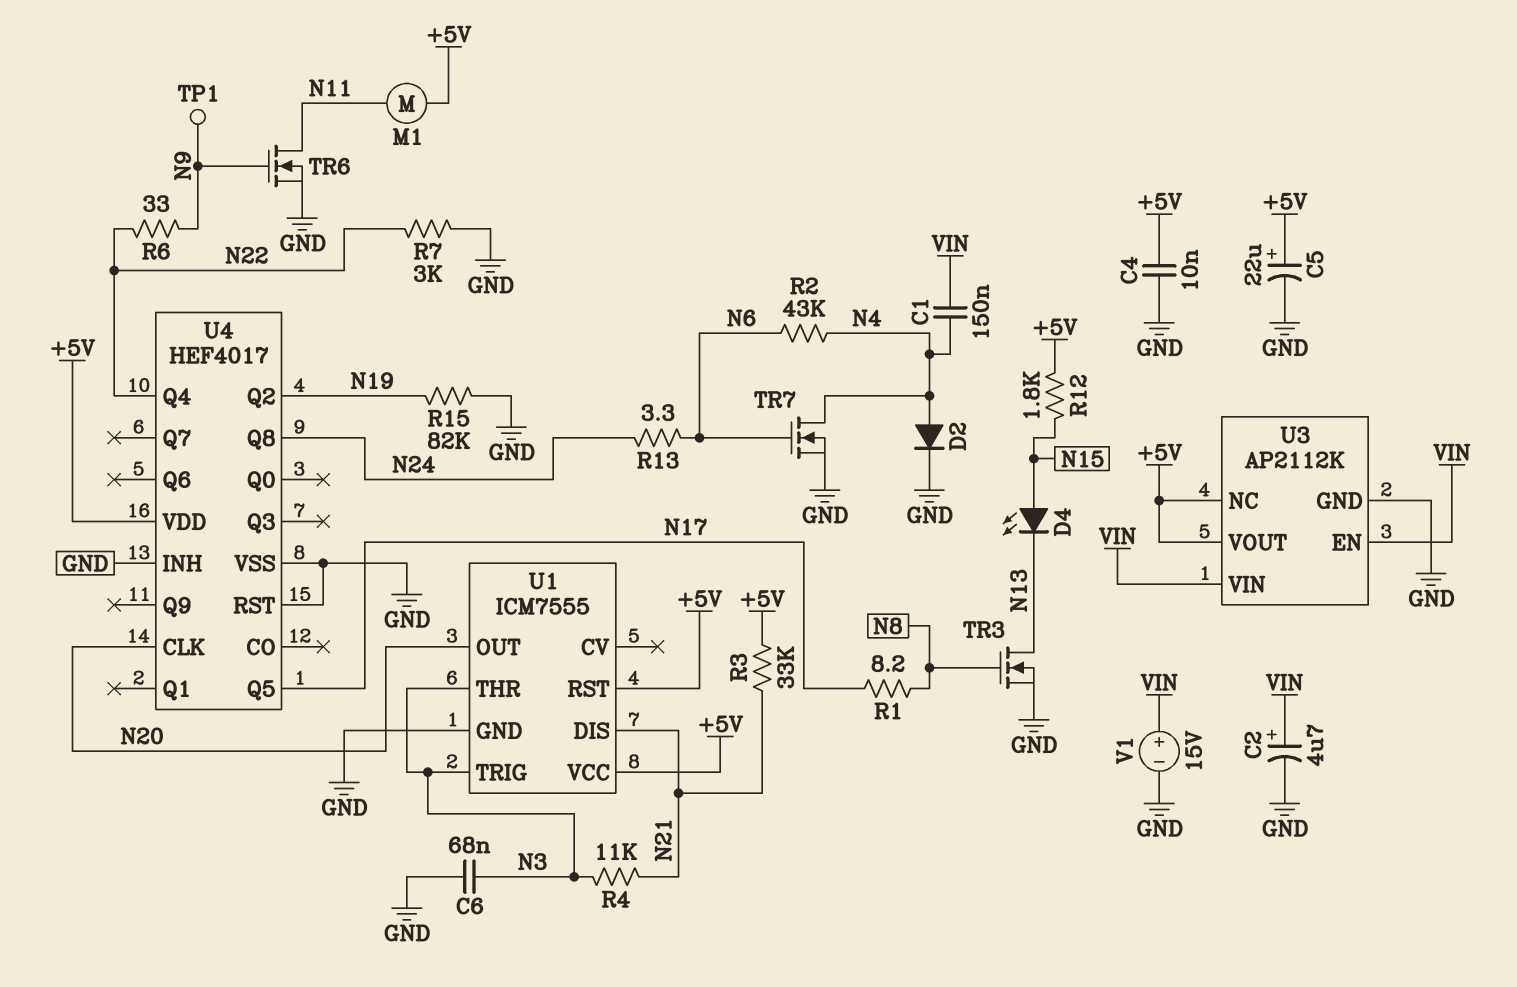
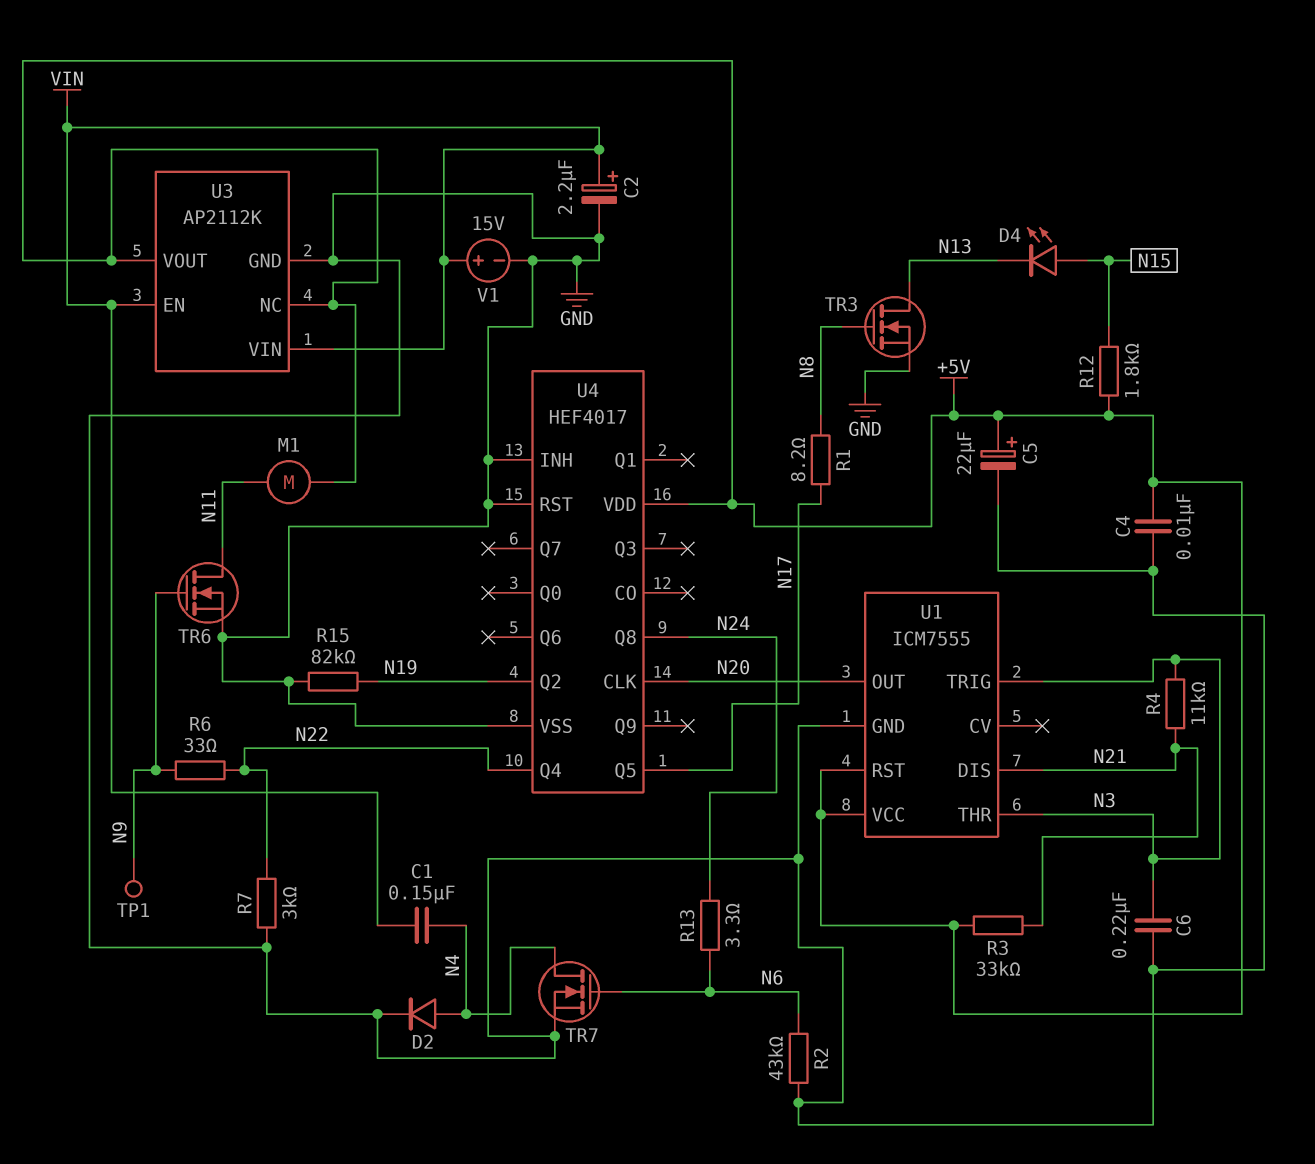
C2: 4.7uF (plus VIN, minus GND) -> 2.2uF (plus VIN, minus GND)
C6: 68nF (GND, N3) -> 220nF (GND, N3)
R2: 43k (N4, N6) -> 43k (GND, N6)

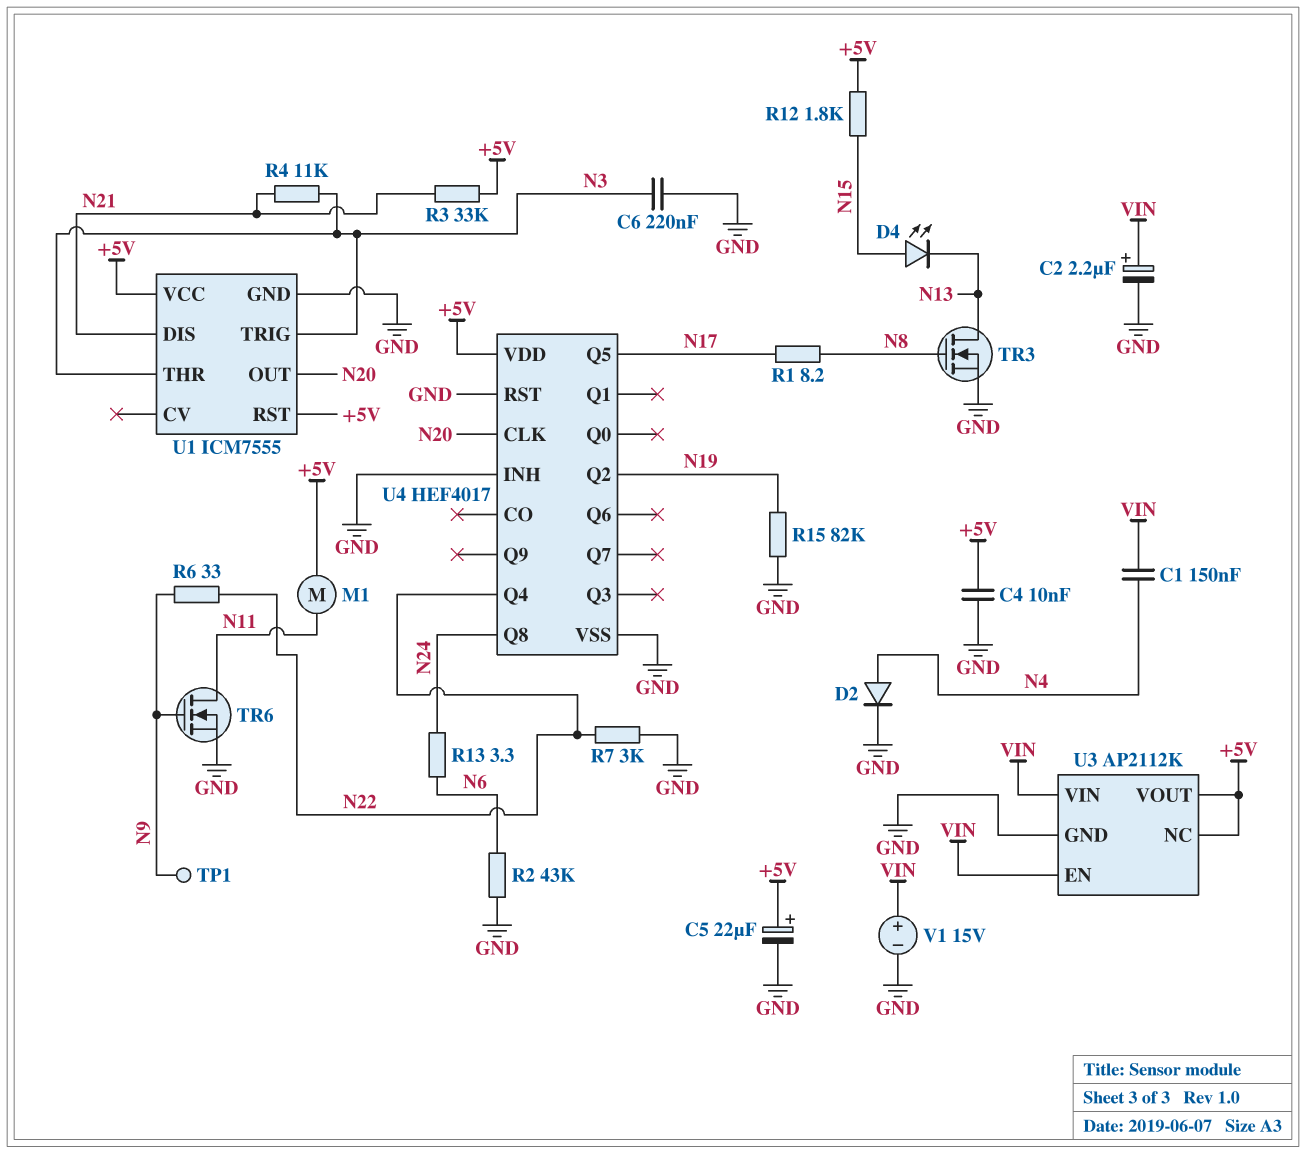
TR7: NMOS (G N6, D N4, S GND) -> none

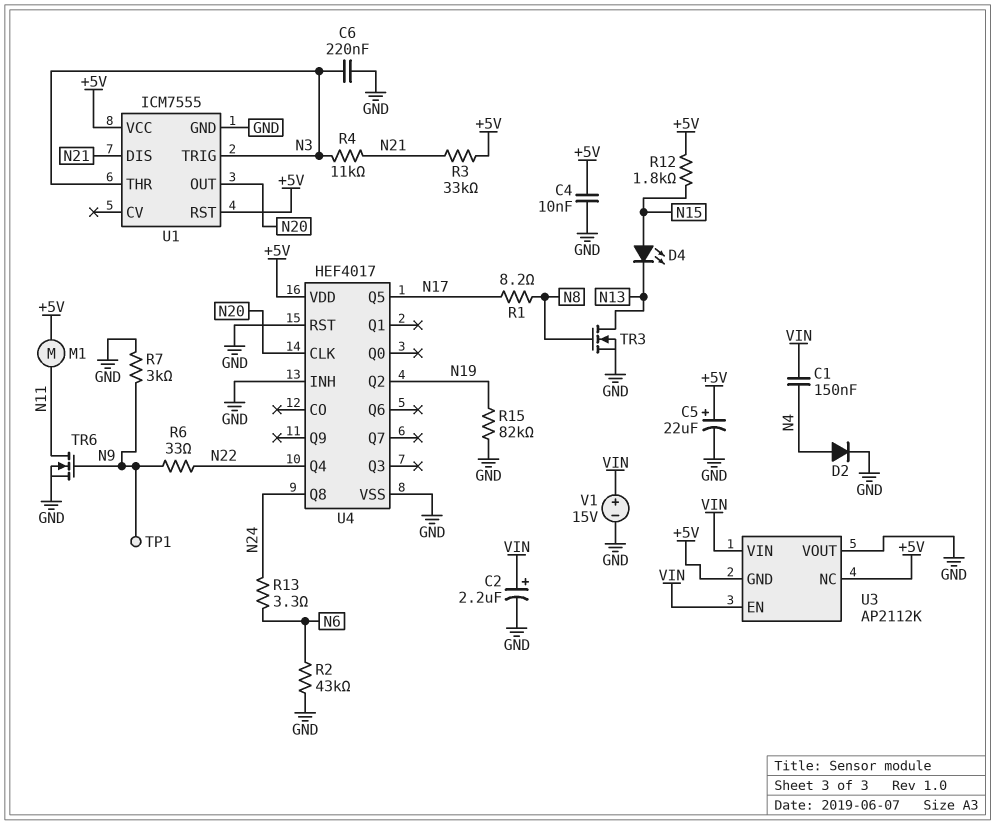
R7: 3k (GND, N22) -> 3k (GND, N9)
U3 pin GND: GND -> +5V
U3 pin VOUT: +5V -> GND

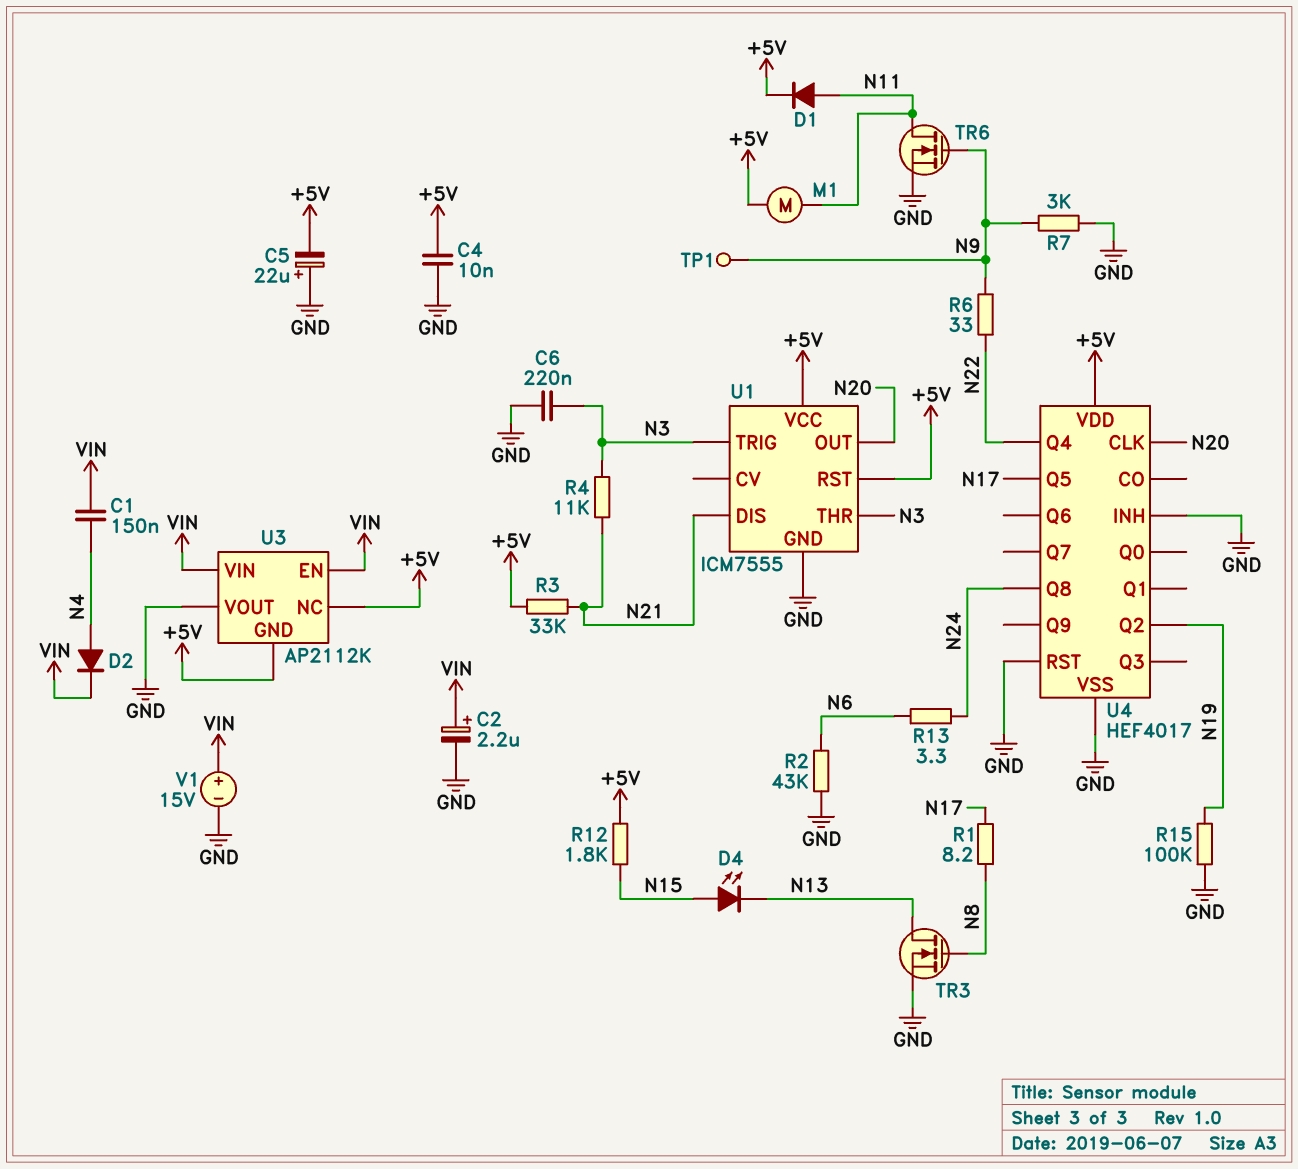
C5: 22uF (plus +5V, minus GND) -> 22uF (plus GND, minus +5V)
D1: none -> diode (A N11, K +5V)
D2: diode (A N4, K GND) -> diode (A N4, K VIN)
R15: 82k (GND, N19) -> 100k (GND, N19)

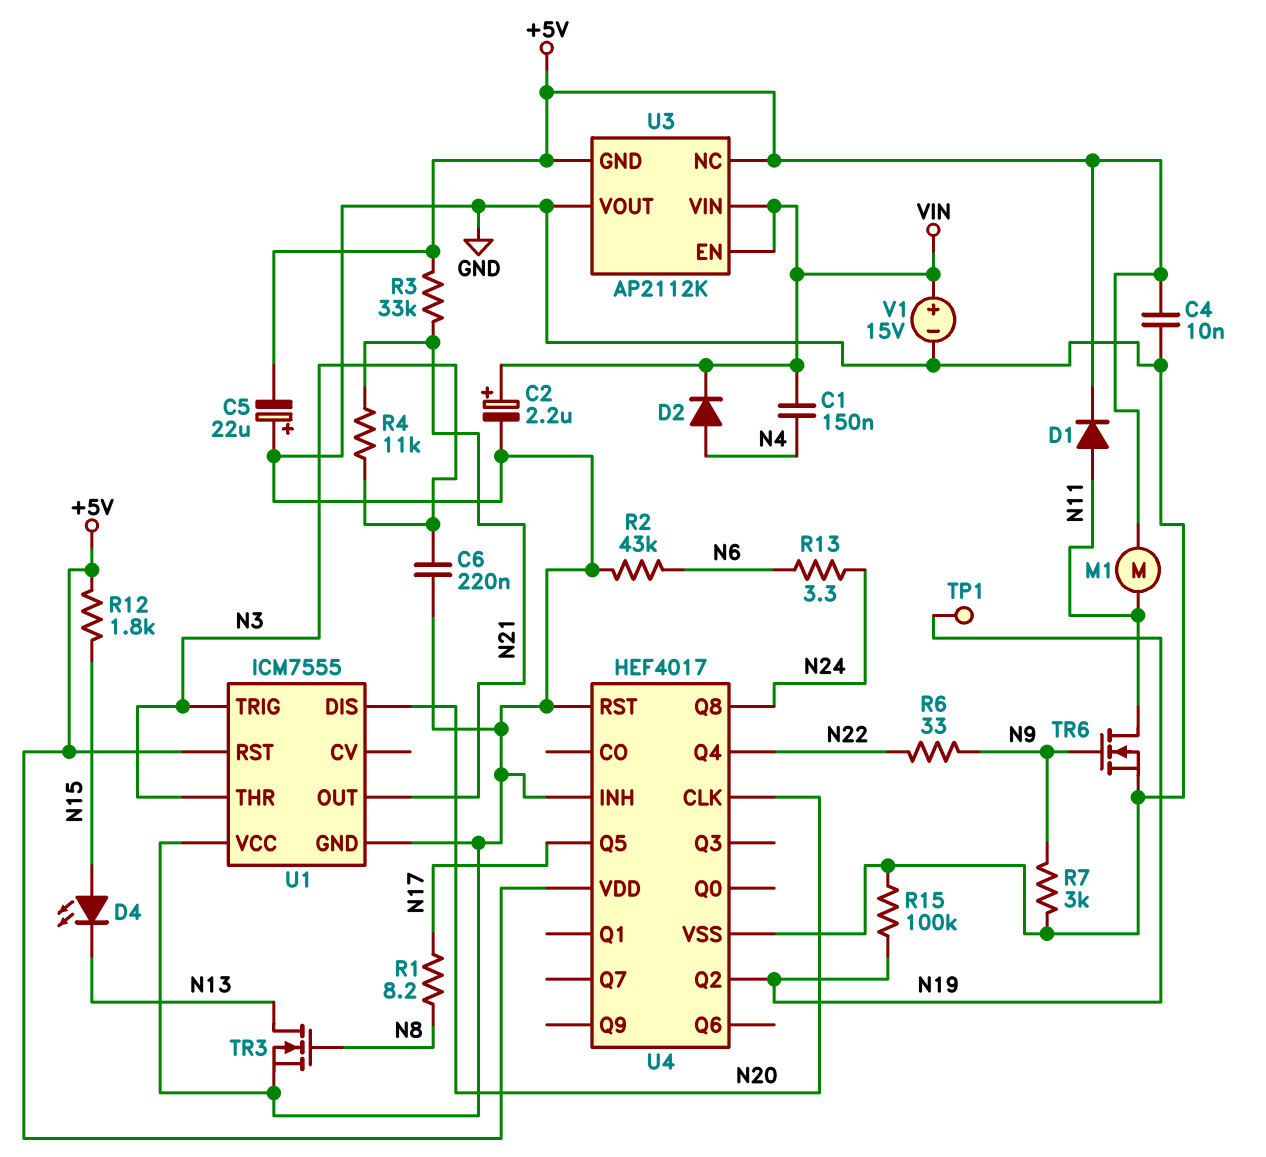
TP1: test point (N9) -> test point (N19)
U1 pin DIS: N21 -> N20
U1 pin OUT: N20 -> N21
U1 pin VCC: +5V -> GND

